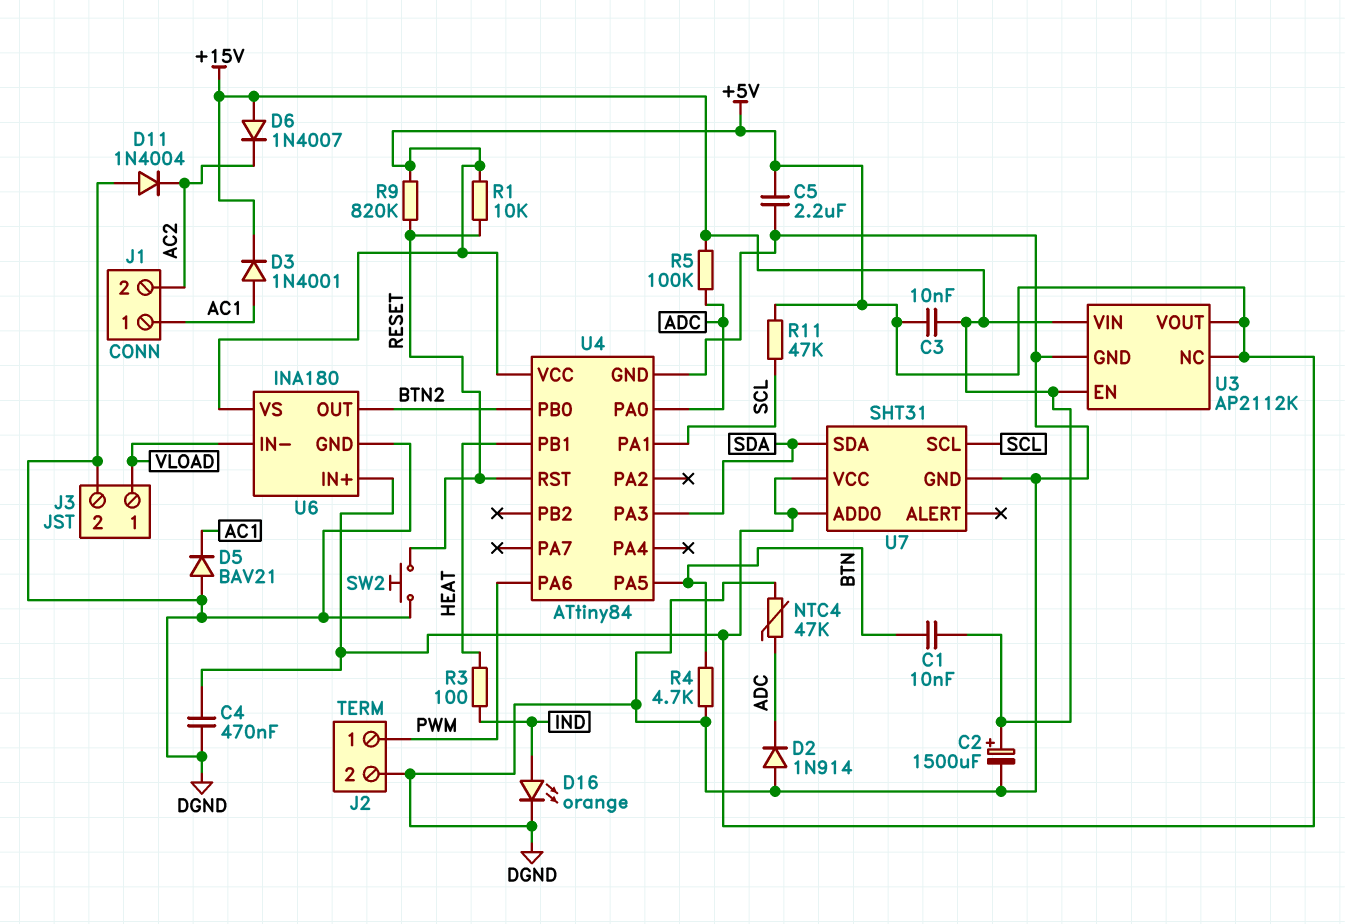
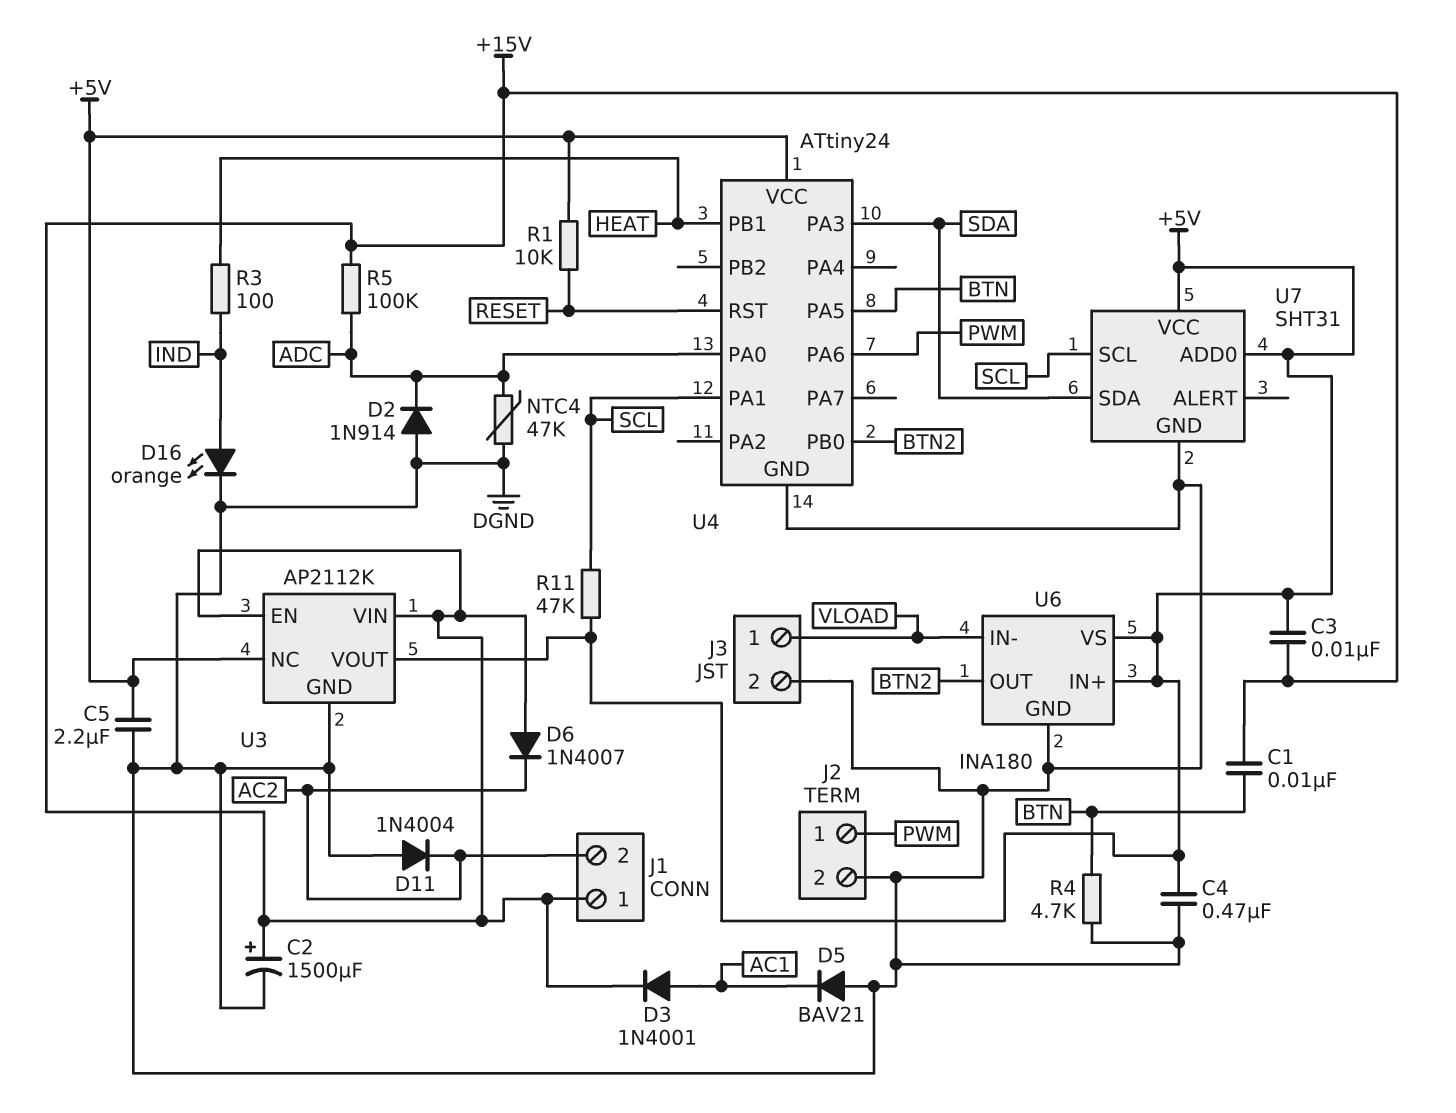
J1 pin 1: AC1 -> +15V
R9: 820k (+5V, RESET) -> none
SW2: button (DGND, RESET) -> none
U4: ATtiny84 -> ATtiny24

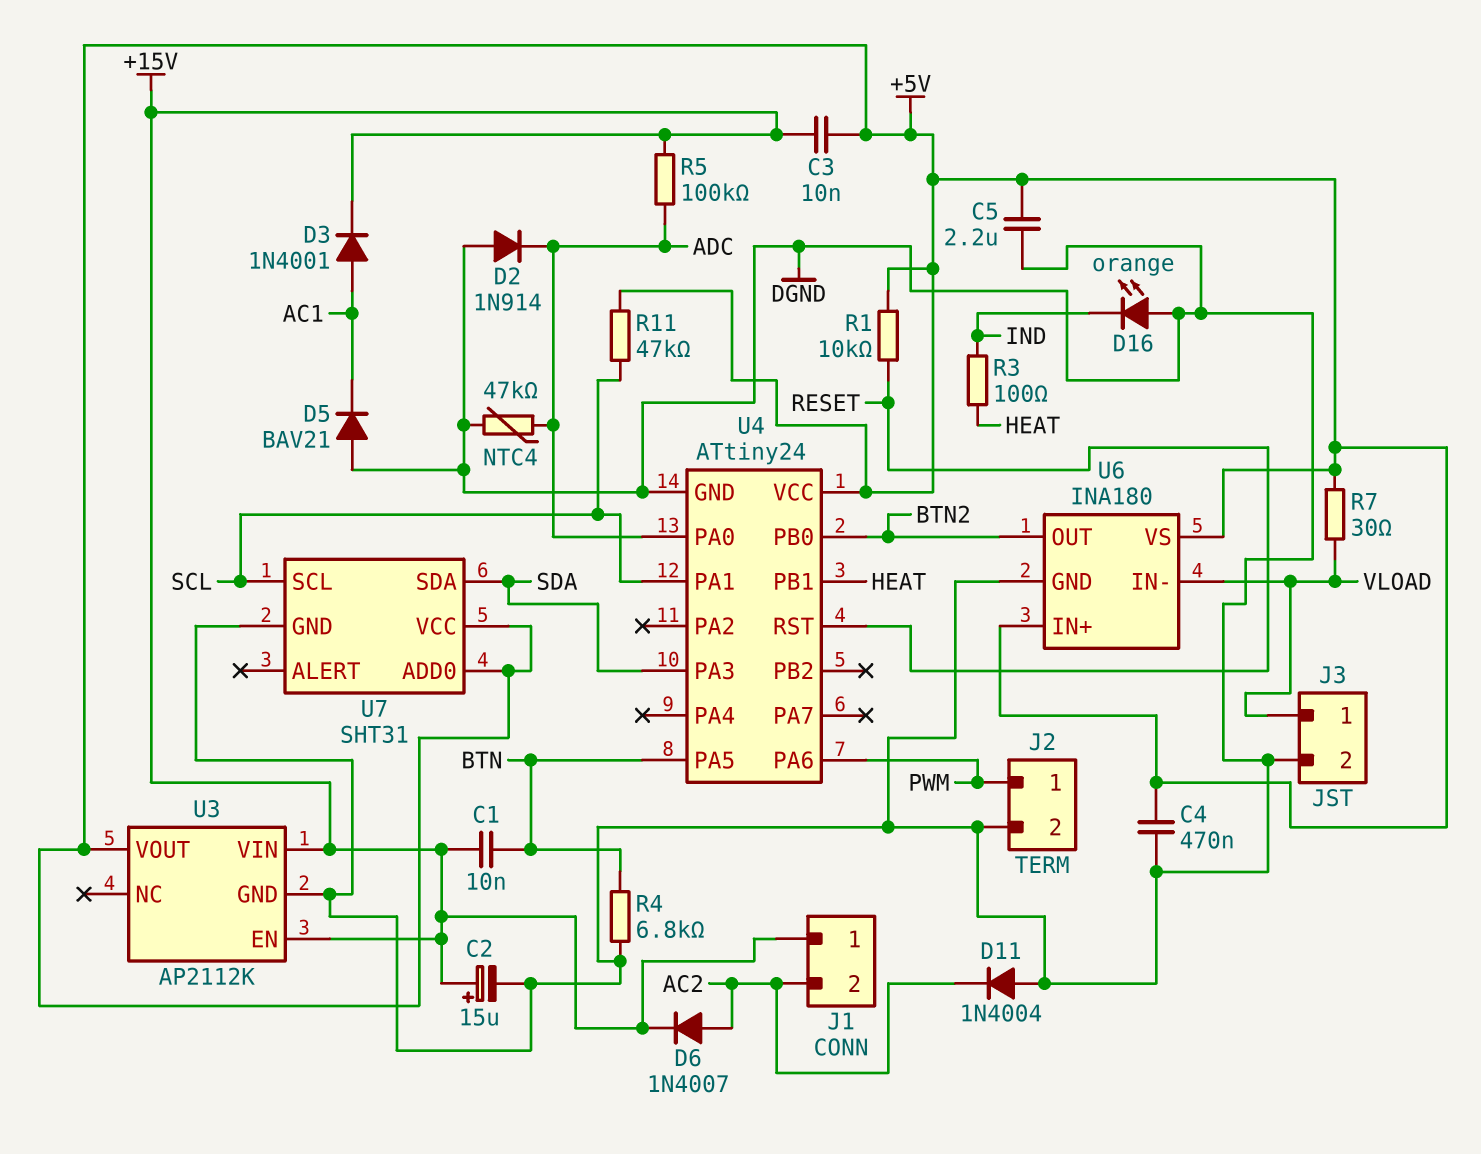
C2: 1500uF (plus +15V, minus DGND) -> 15uF (plus +15V, minus DGND)
D6: diode 1N4007 (A +15V, K AC2) -> diode 1N4007 (A AC2, K +15V)
D16: LED orange (A IND, K DGND) -> LED orange (A DGND, K IND)
R4: 4.7k (BTN, DGND) -> 6.8k (BTN, DGND)
R7: none -> 30 (+5V, VLOAD)
U3 pin NC: +5V -> none

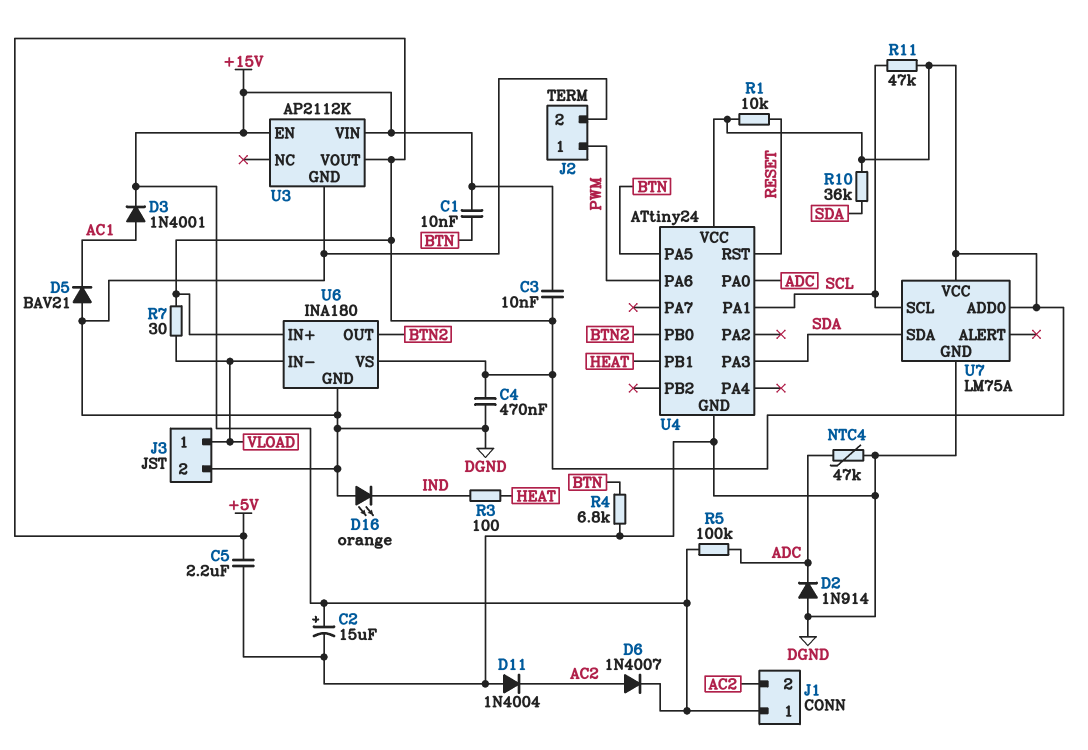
R10: none -> 36k (+5V, SDA)
U7: SHT31 -> LM75A

